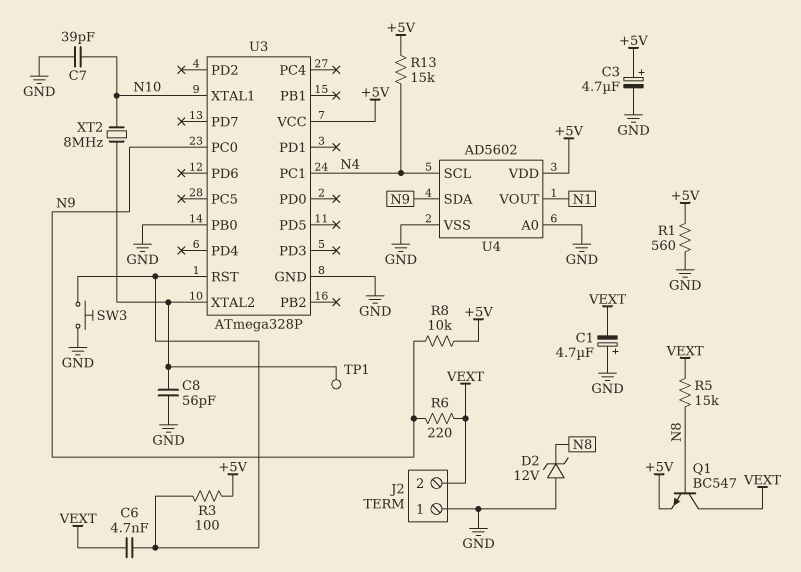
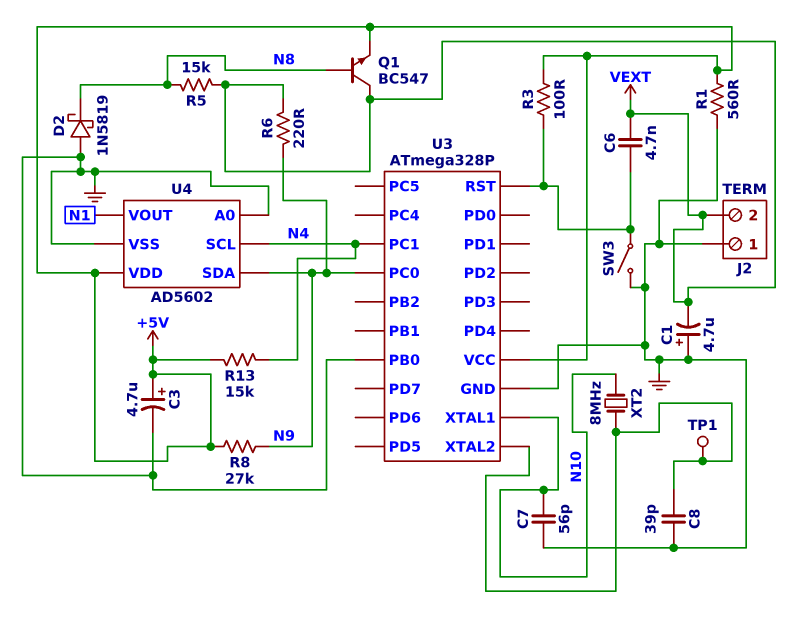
C7: 39pF (GND, N10) -> 56pF (GND, N10)
C8: 56pF (GND, U3/XTAL2) -> 39pF (GND, U3/XTAL2)
D2: zener 12V (A GND, K N8) -> schottky 1N5819 (A GND, K N8)
R8: 10k (+5V, N9) -> 27k (+5V, N9)
SW3: button (GND, U3/RST) -> switch (GND, U3/RST)

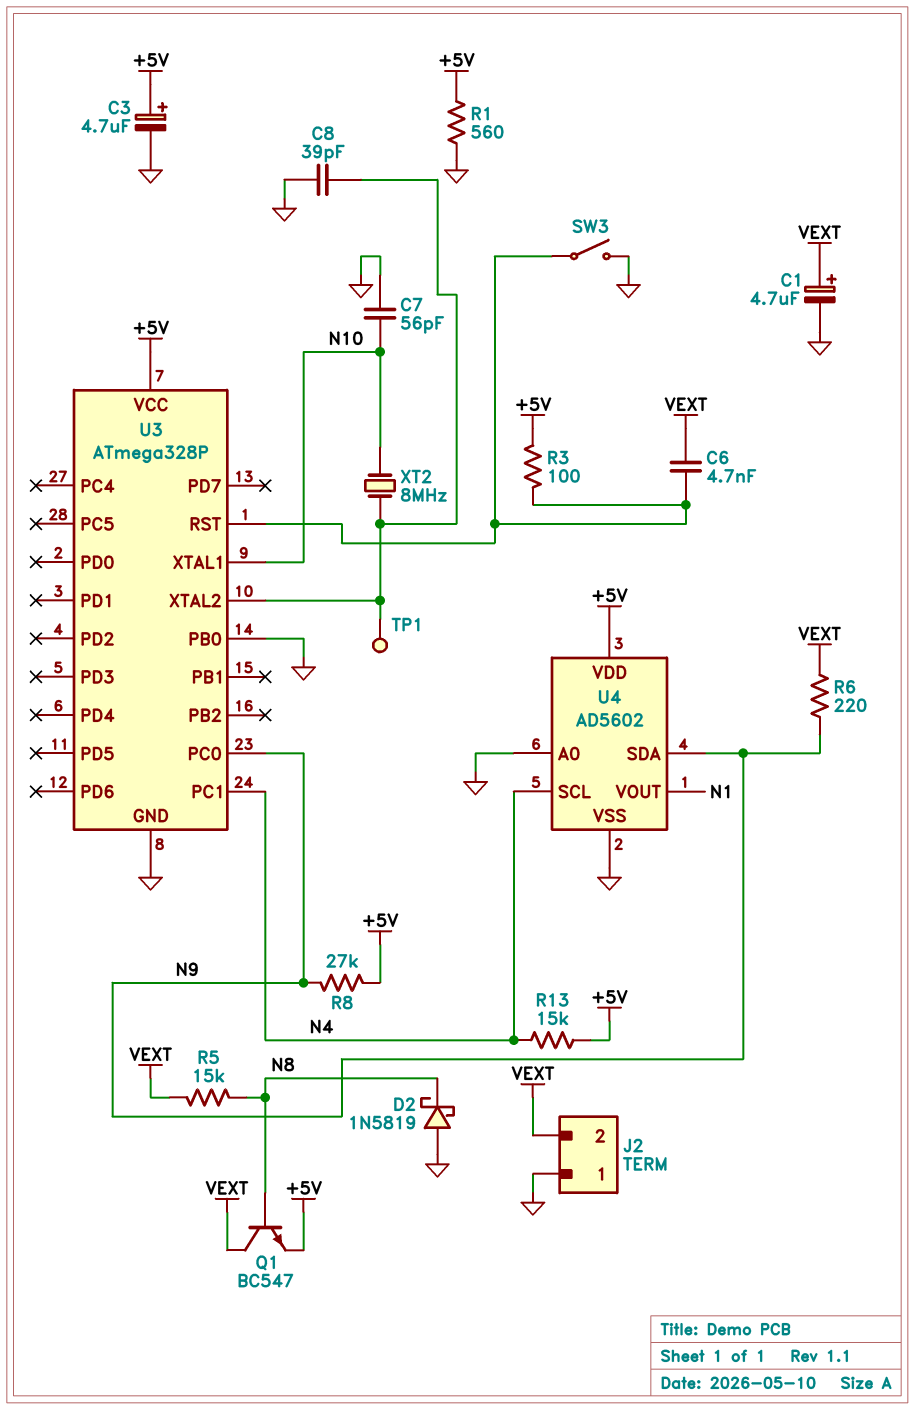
C1: 4.7uF (plus GND, minus VEXT) -> 4.7uF (plus VEXT, minus GND)

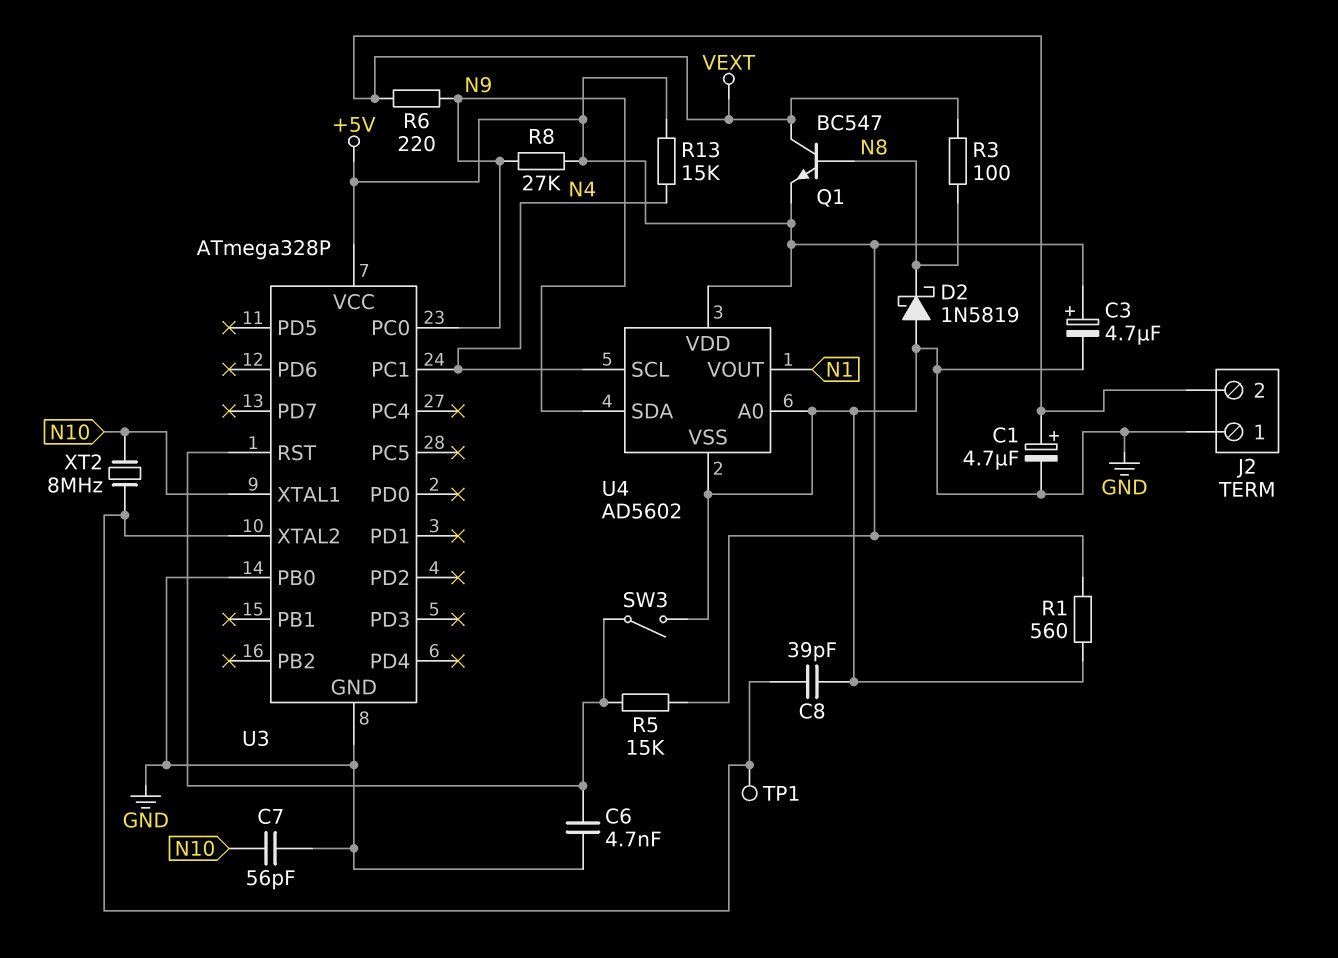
C6: 4.7nF (U3/RST, VEXT) -> 4.7nF (GND, U3/RST)
R3: 100 (+5V, U3/RST) -> 100 (N8, VEXT)
R5: 15k (N8, VEXT) -> 15k (+5V, U3/RST)

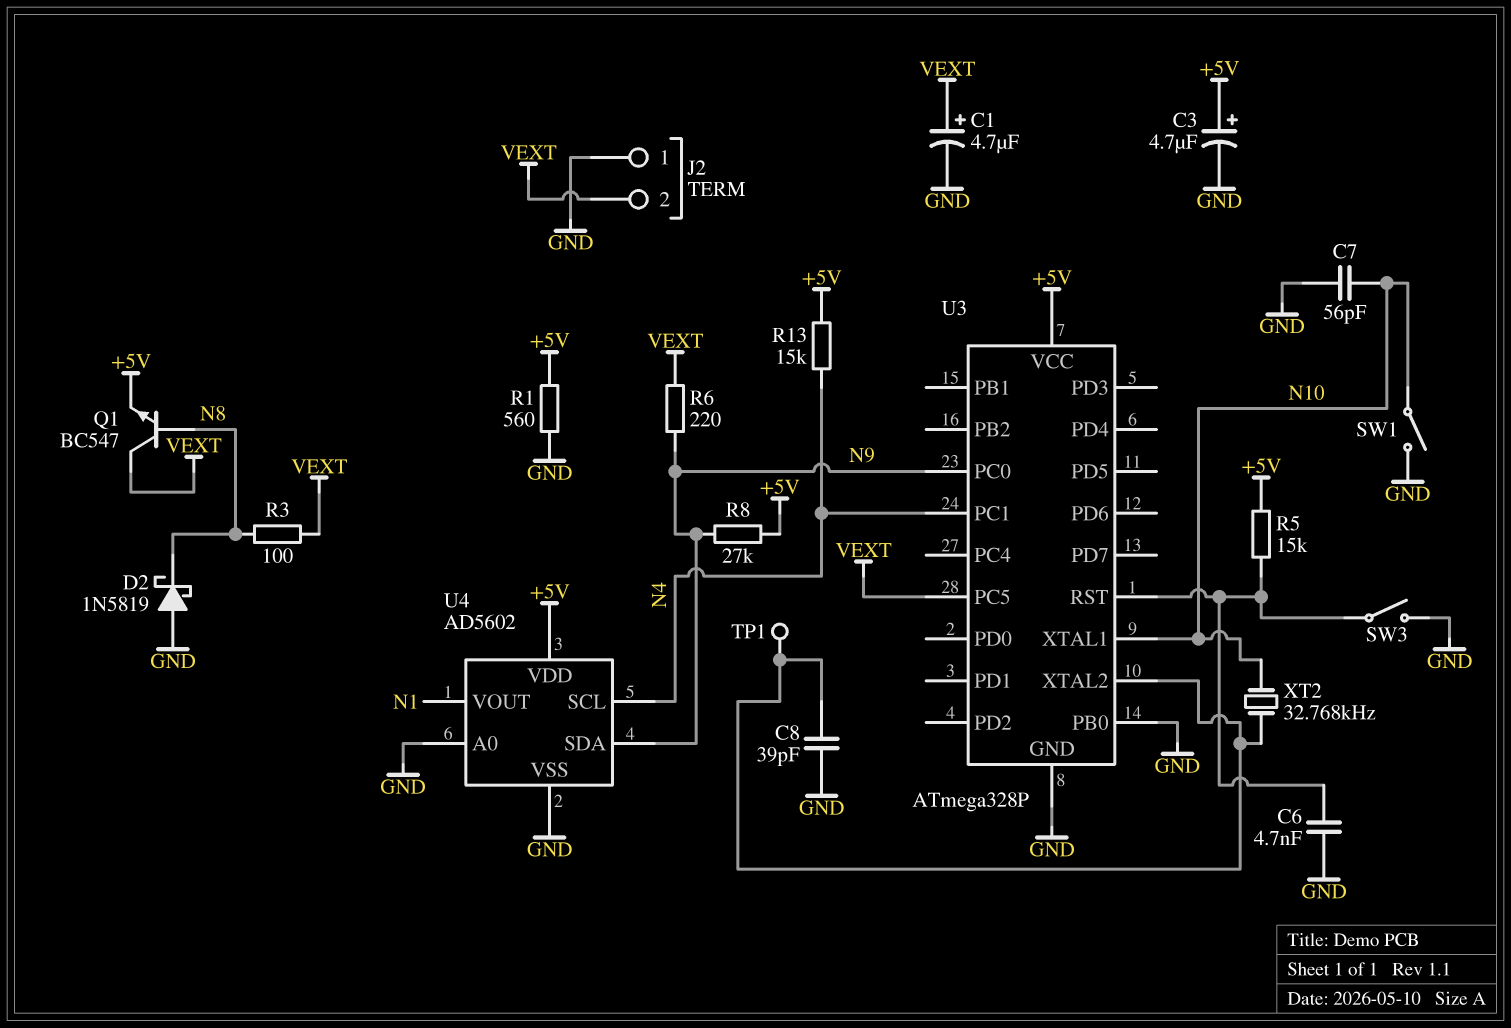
SW1: none -> switch (GND, N10)
U3 pin PC5: none -> VEXT
XT2: 8MHz (N10, U3/XTAL2) -> 32.768kHz (N10, U3/XTAL2)

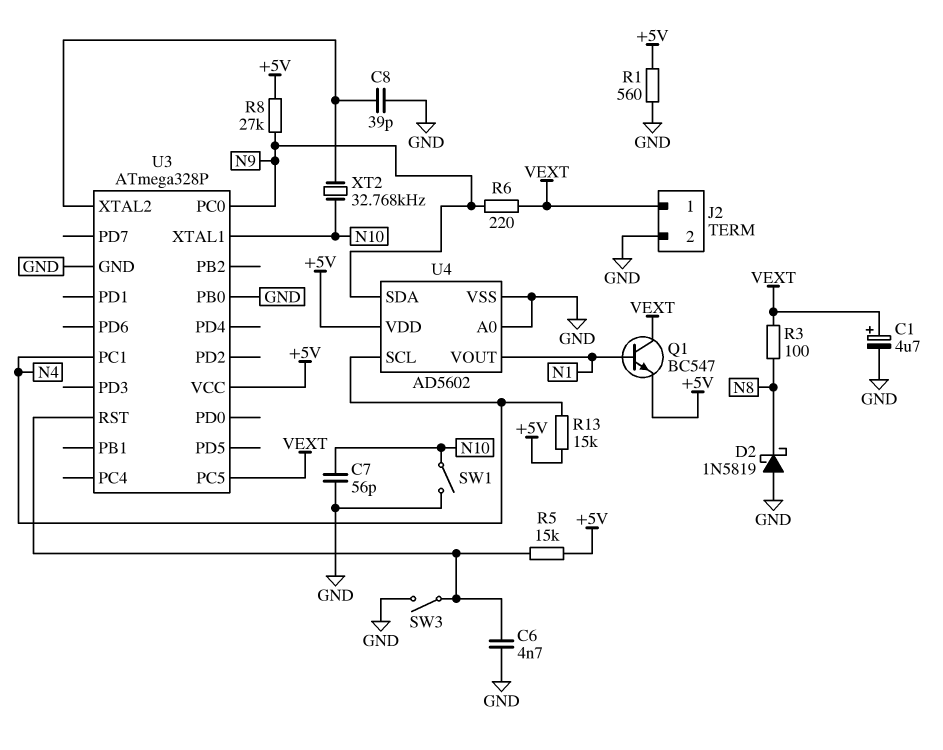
C3: 4.7uF (plus +5V, minus GND) -> none
J2 pin 1: GND -> VEXT
J2 pin 2: VEXT -> GND
Q1: NPN BC547 (B N8, C VEXT, E +5V) -> NPN BC547 (B N1, C VEXT, E +5V)
TP1: test point (U3/XTAL2) -> none

